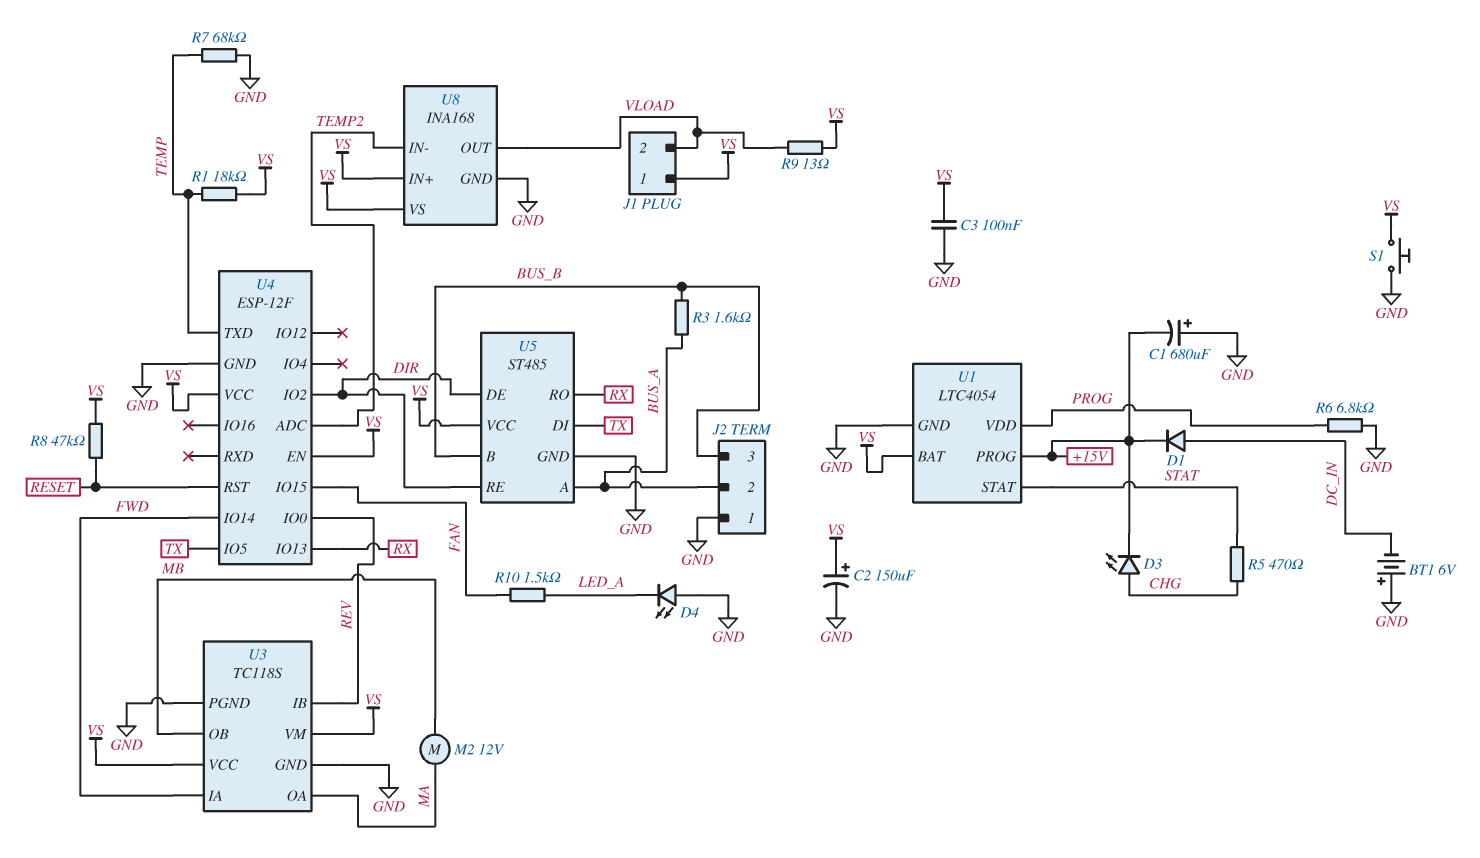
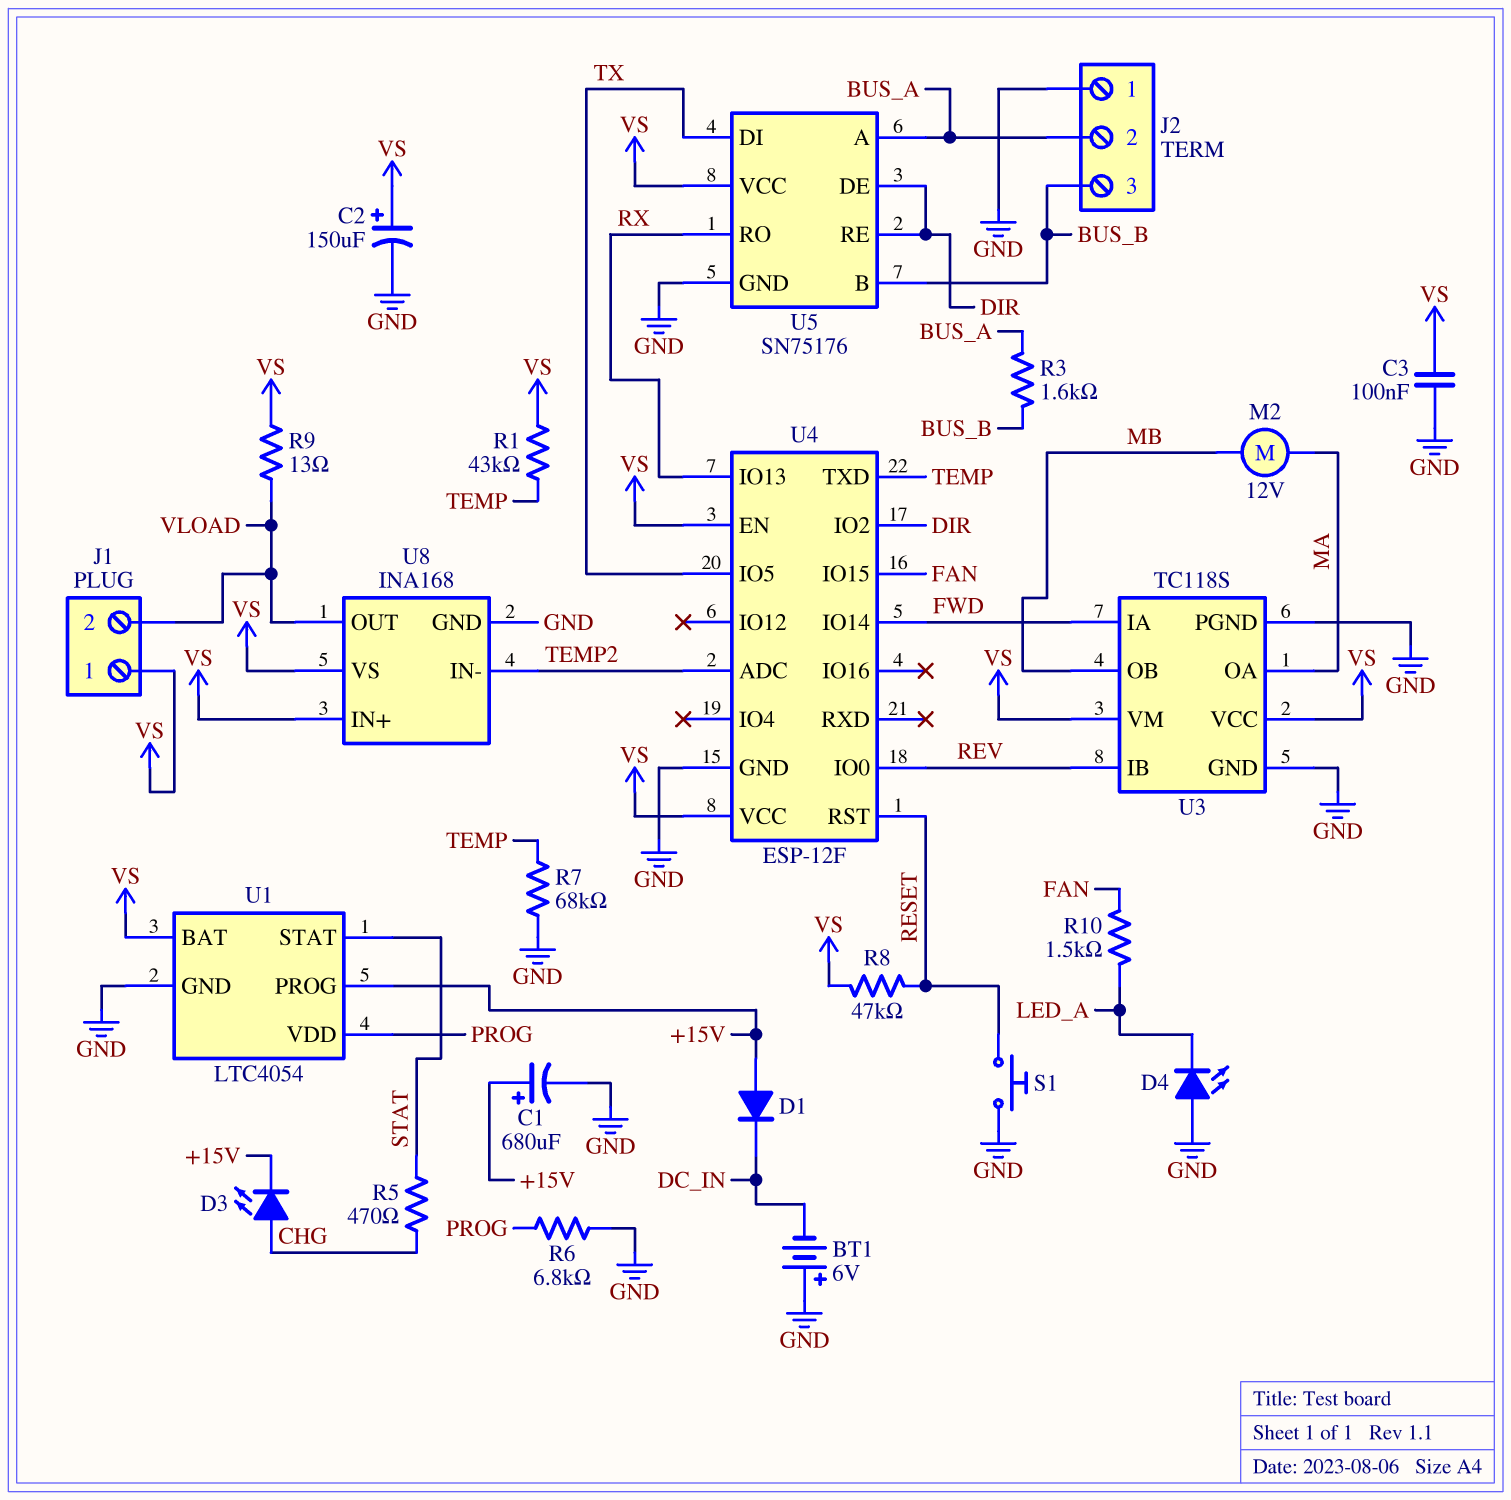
C1: 680uF (plus GND, minus +15V) -> 680uF (plus +15V, minus GND)
D1: diode (A DC_IN, K +15V) -> diode (A +15V, K DC_IN)
R1: 18k (TEMP, VS) -> 43k (TEMP, VS)
S1: button (GND, VS) -> button (GND, RESET)
U5: ST485 -> SN75176

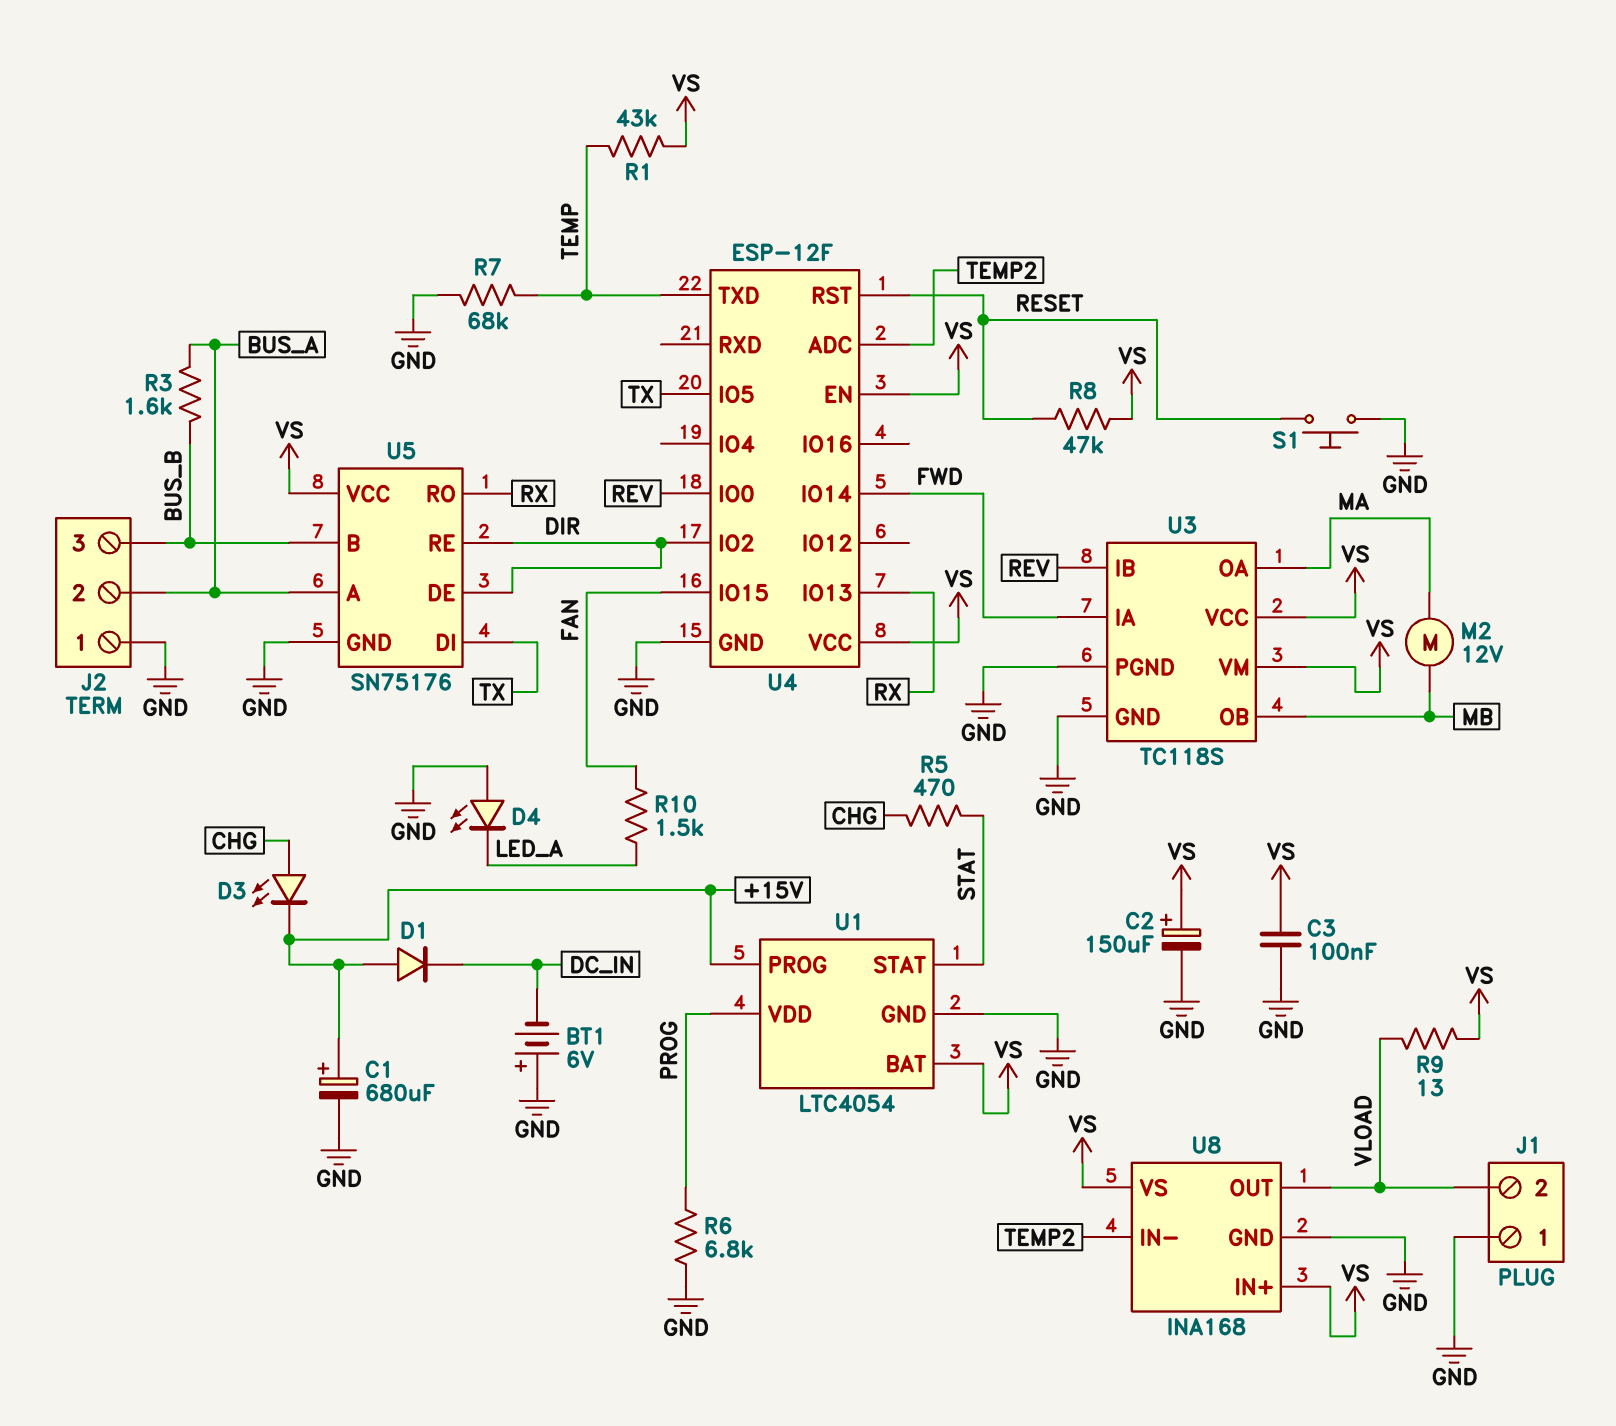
J1 pin 1: VS -> GND

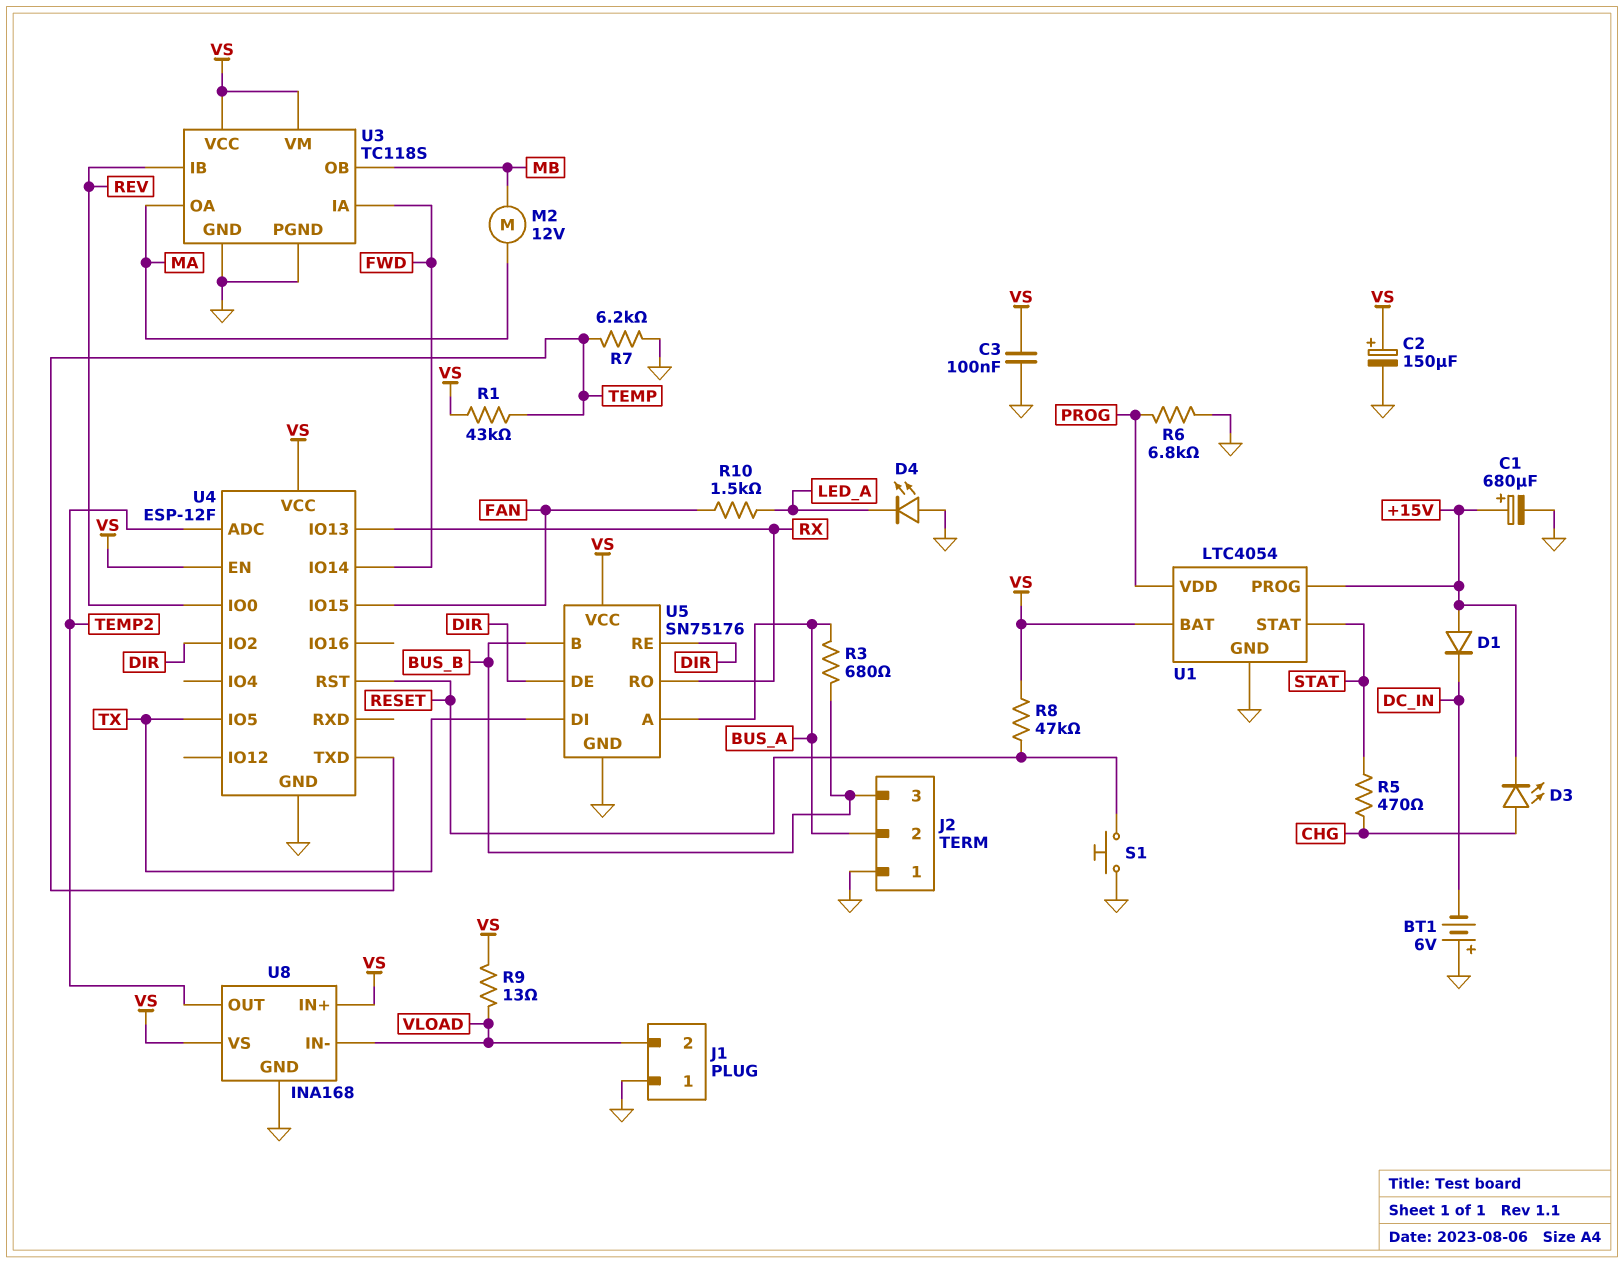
R3: 1.6k (BUS_A, BUS_B) -> 680 (BUS_A, BUS_B)
R7: 68k (GND, TEMP) -> 6.2k (GND, TEMP)
U8 pin IN-: TEMP2 -> VLOAD
U8 pin OUT: VLOAD -> TEMP2

